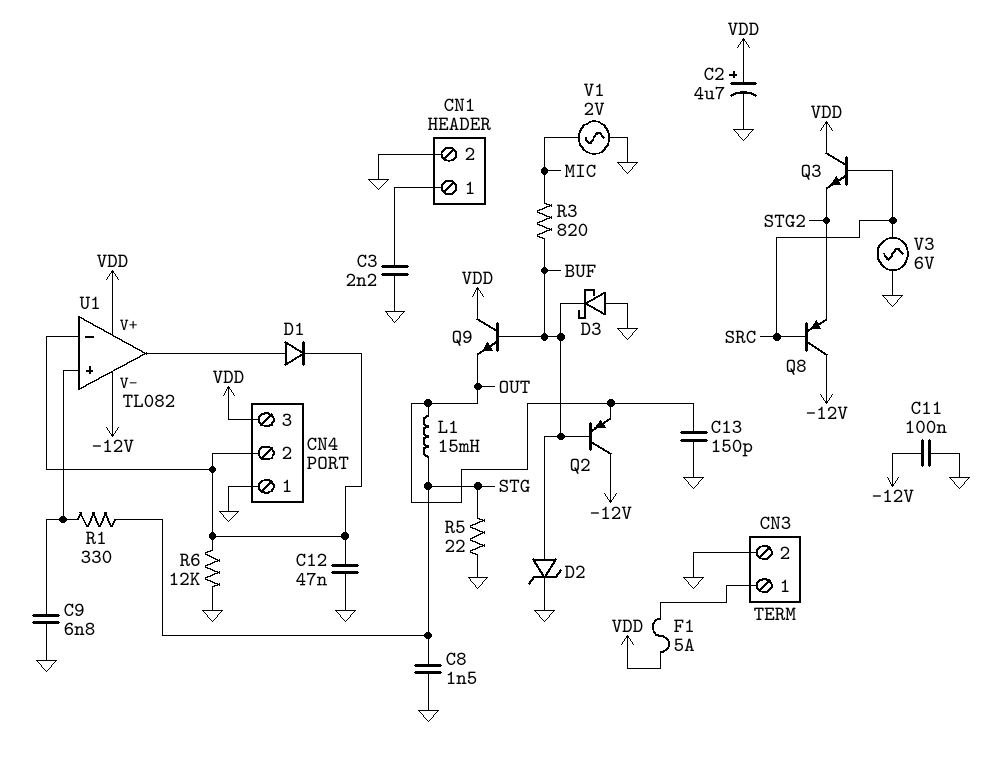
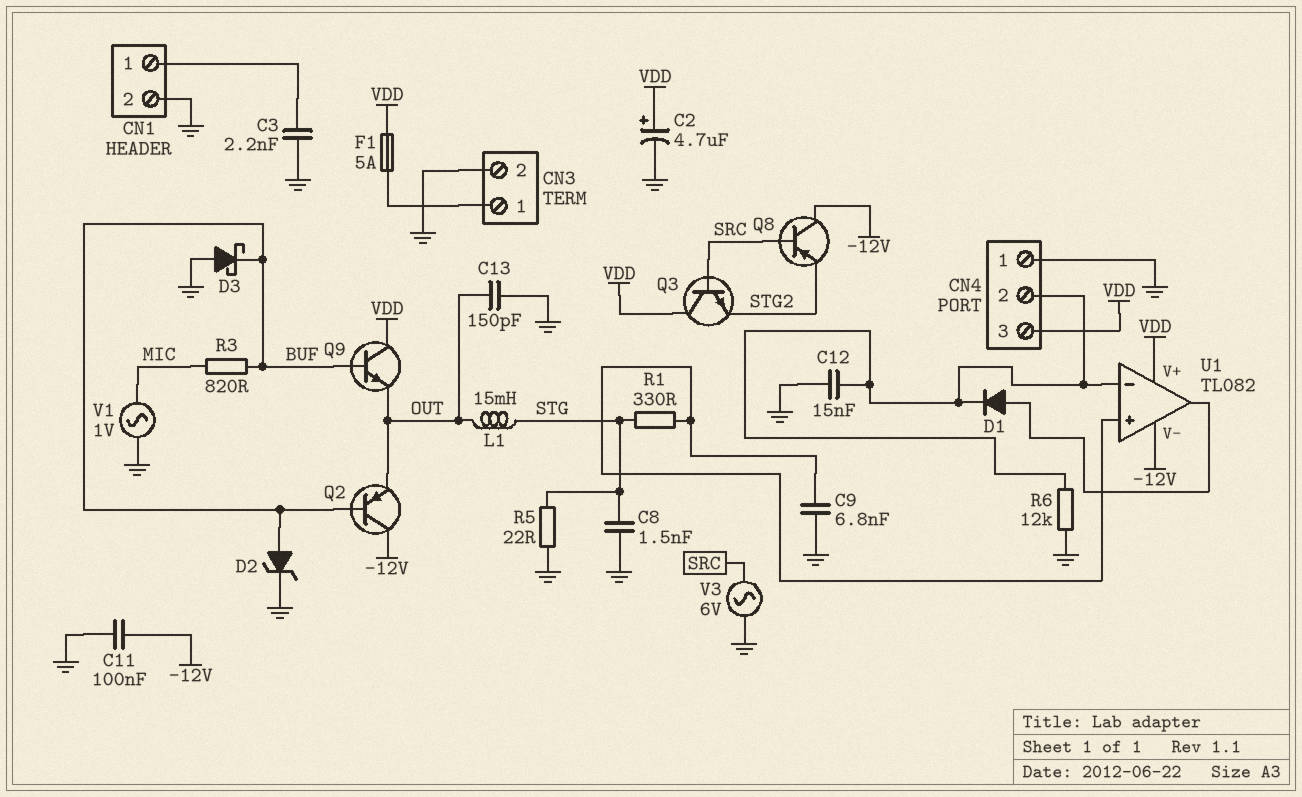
C12: 47nF (CN4/2, GND) -> 15nF (CN4/2, GND)
V1: AC 2V (GND, MIC) -> AC 1V (GND, MIC)

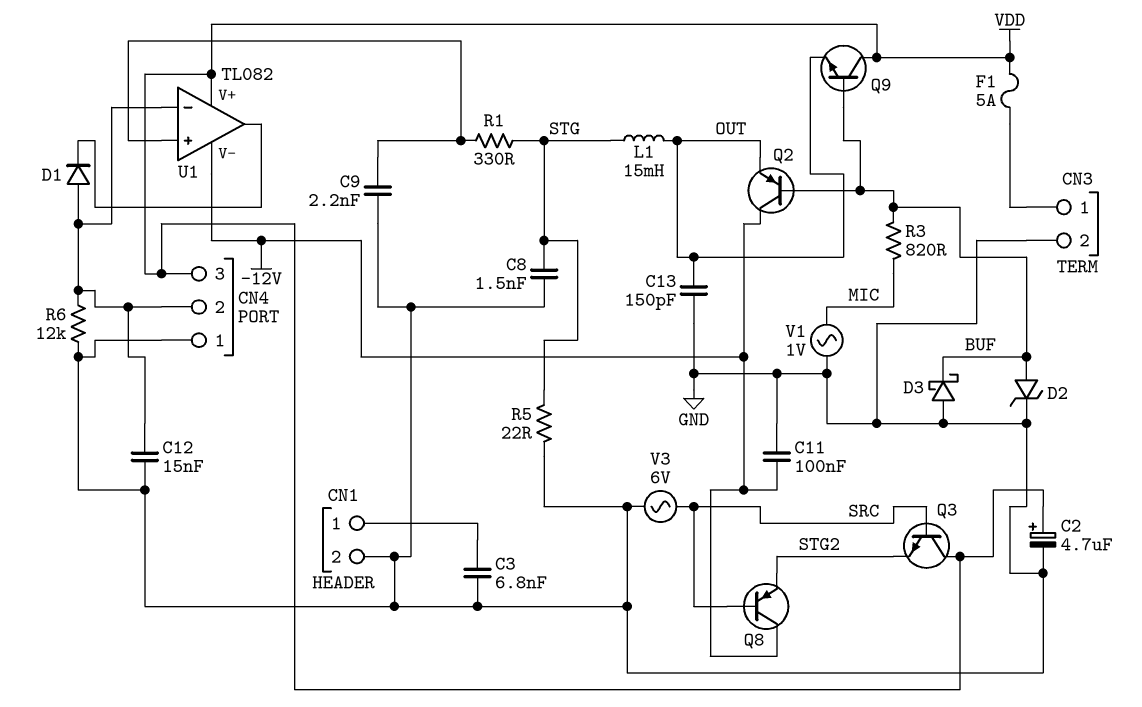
C3: 2.2nF (CN1/1, GND) -> 6.8nF (CN1/1, GND)
C9: 6.8nF (GND, U1/in+) -> 2.2nF (GND, U1/in+)
D1: diode (A U1/out, K CN4/2) -> diode (A CN4/2, K U1/out)

